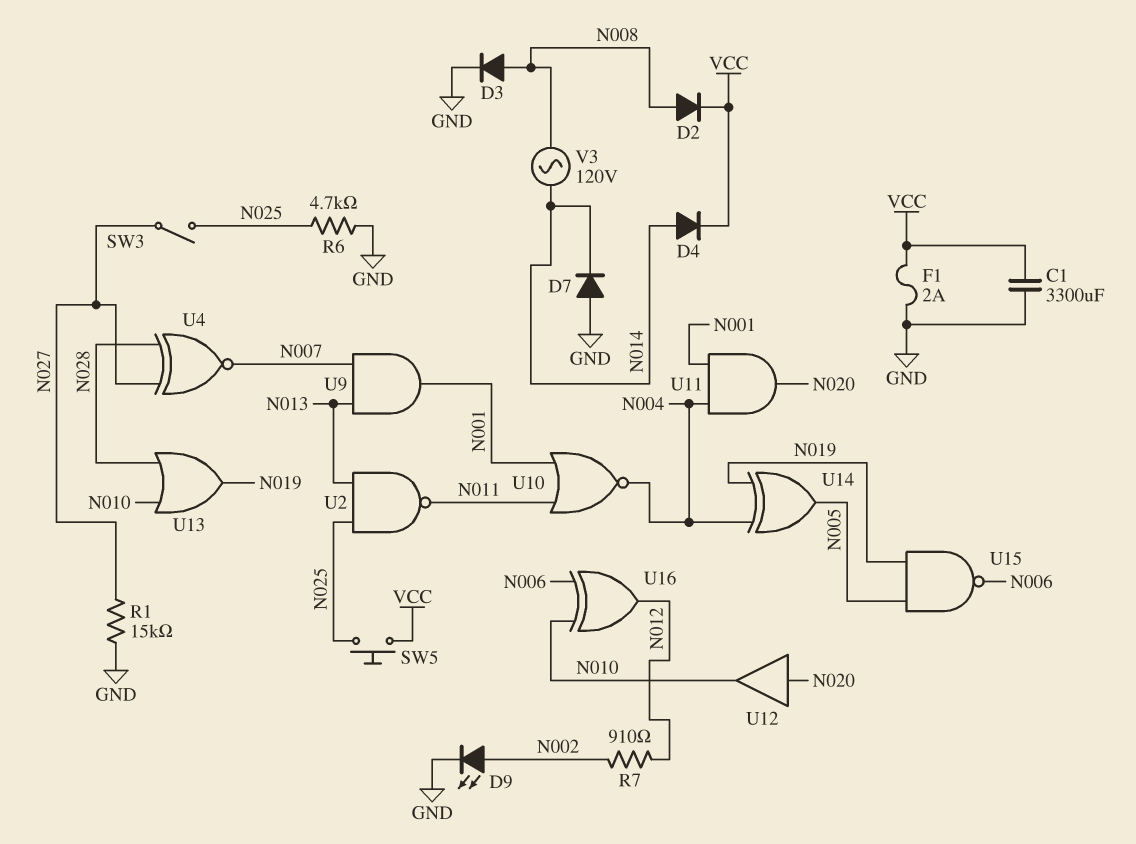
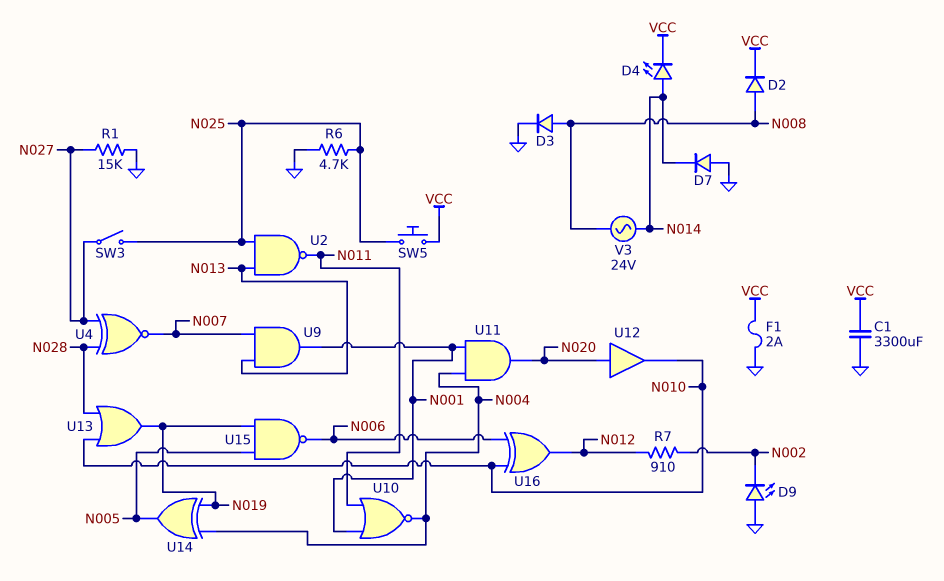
D4: diode (A N014, K VCC) -> LED (A N014, K VCC)
D9: LED (A N002, K GND) -> LED (A GND, K N002)
V3: AC 120V (N008, N014) -> AC 24V (N008, N014)

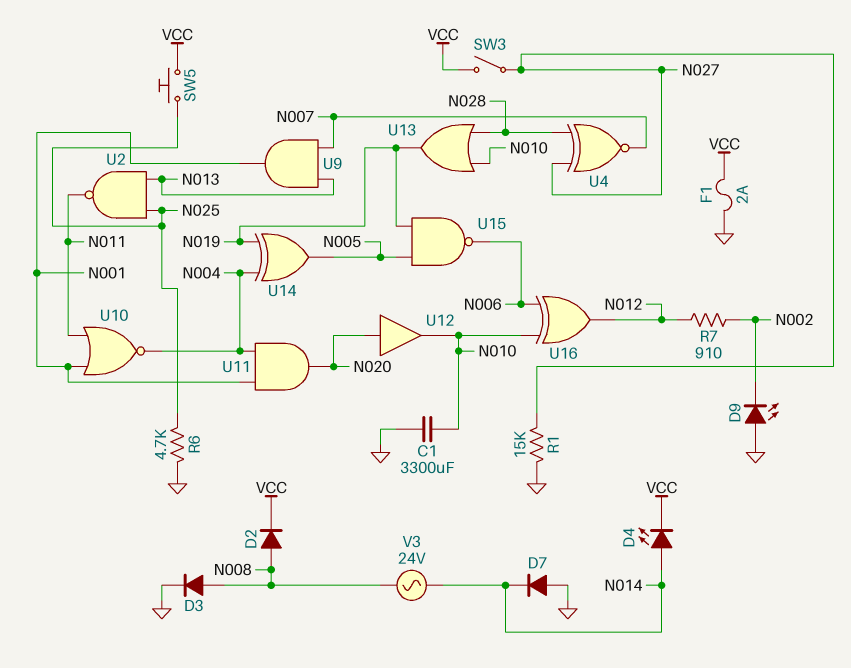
C1: 3300uF (GND, VCC) -> 3300uF (GND, N010)
SW3: switch (N025, N027) -> switch (N027, VCC)

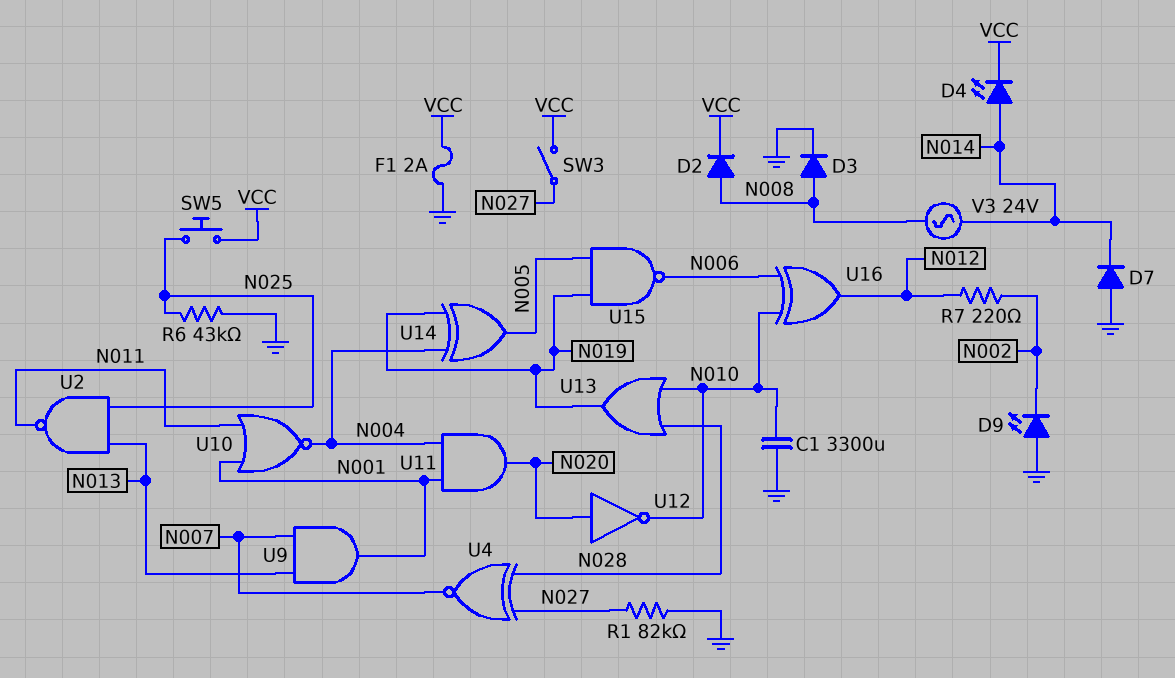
R1: 15k (GND, N027) -> 82k (GND, N027)
R6: 4.7k (GND, N025) -> 43k (GND, N025)
R7: 910 (N002, N012) -> 220 (N002, N012)
U12: buffer (in N020, out N010) -> NOT (in N020, out N010)

